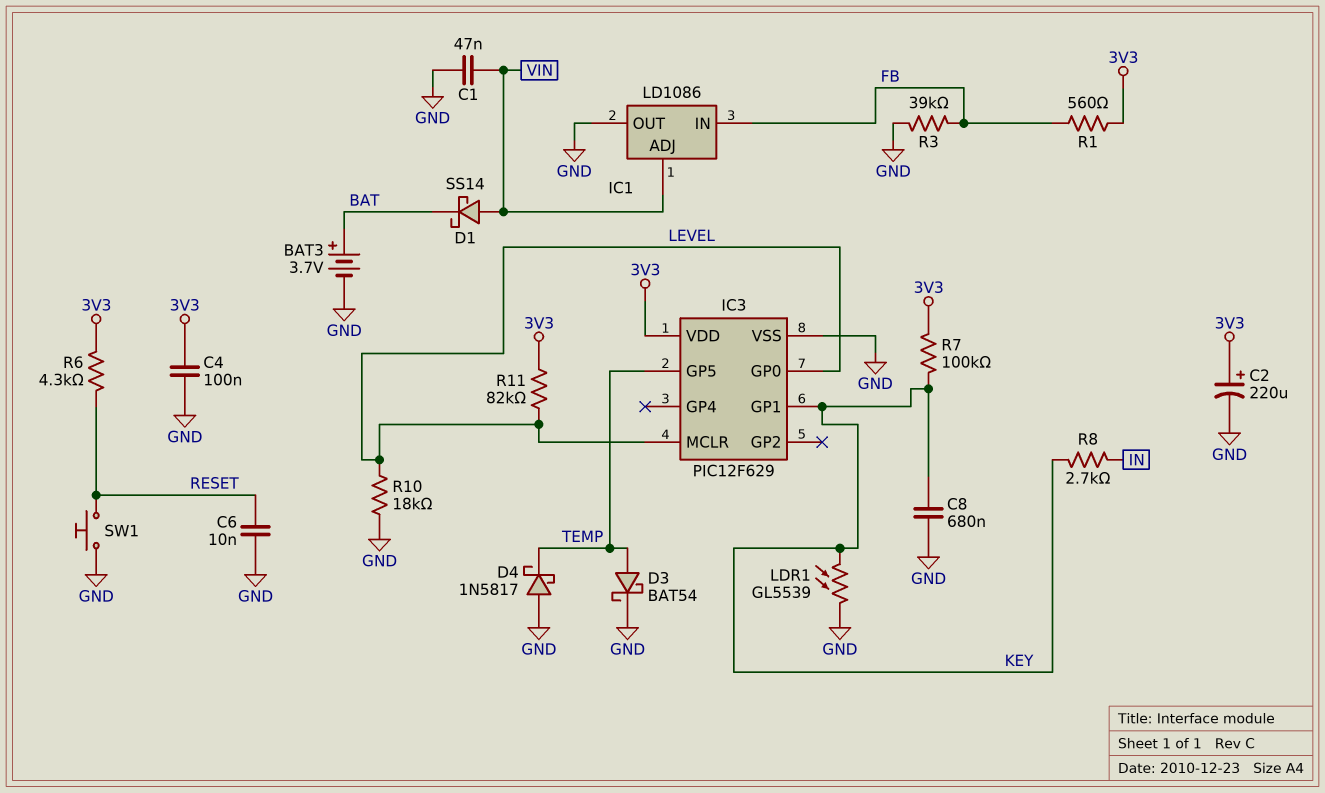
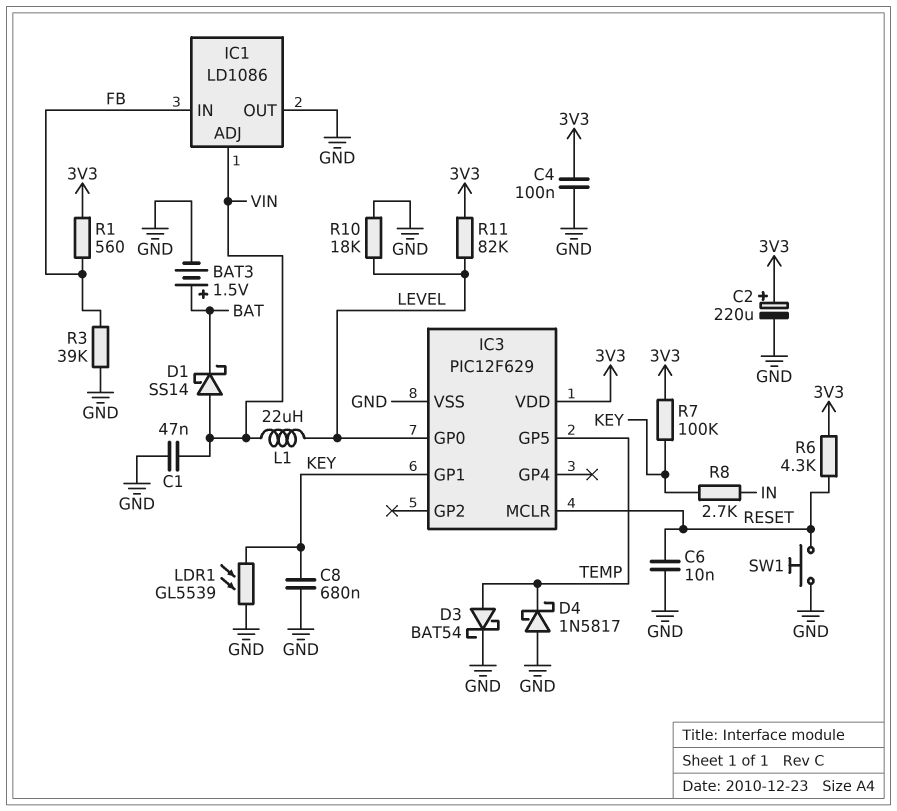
BAT3: 3.7V (plus BAT, minus GND) -> 1.5V (plus BAT, minus GND)
IC3 pin MCLR: LEVEL -> RESET
L1: none -> 22uH (LEVEL, VIN)

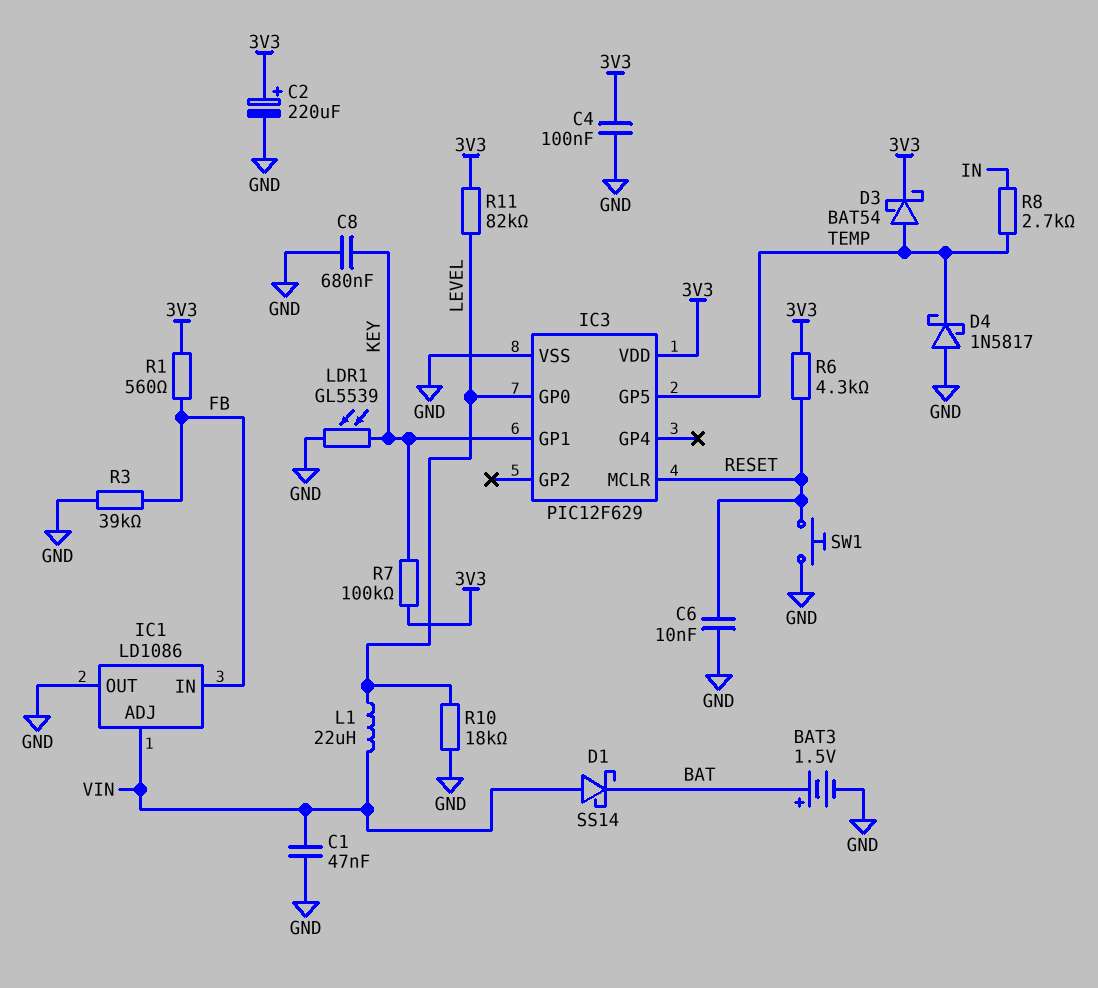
D3: schottky BAT54 (A TEMP, K GND) -> schottky BAT54 (A TEMP, K 3V3)
R8: 2.7k (IN, KEY) -> 2.7k (IN, TEMP)

